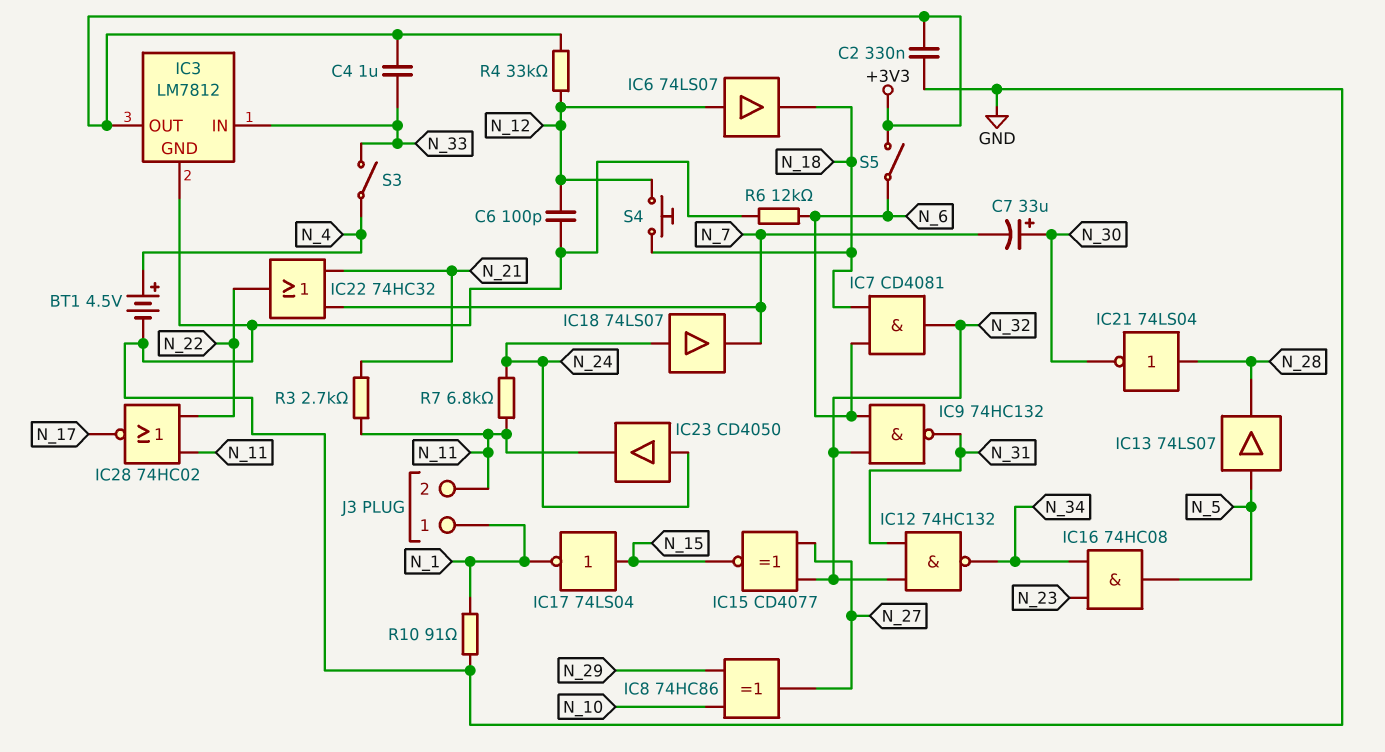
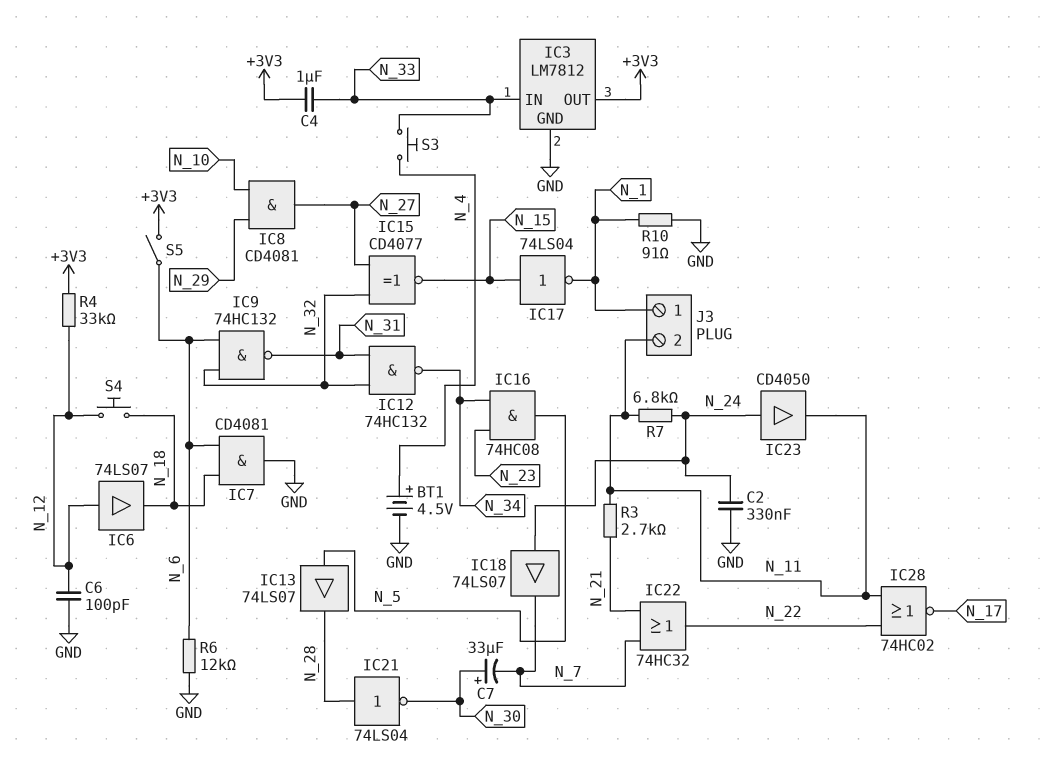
C2: 330nF (+3V3, GND) -> 330nF (GND, N_24)
IC7: AND CD4081 (in N_6, in N_18, out N_32) -> AND CD4081 (in N_6, in N_18, out GND)
IC8: XOR 74HC86 (in N_10, in N_29, out N_27) -> AND CD4081 (in N_10, in N_29, out N_27)
S3: switch (N_4, N_33) -> button (N_4, N_33)

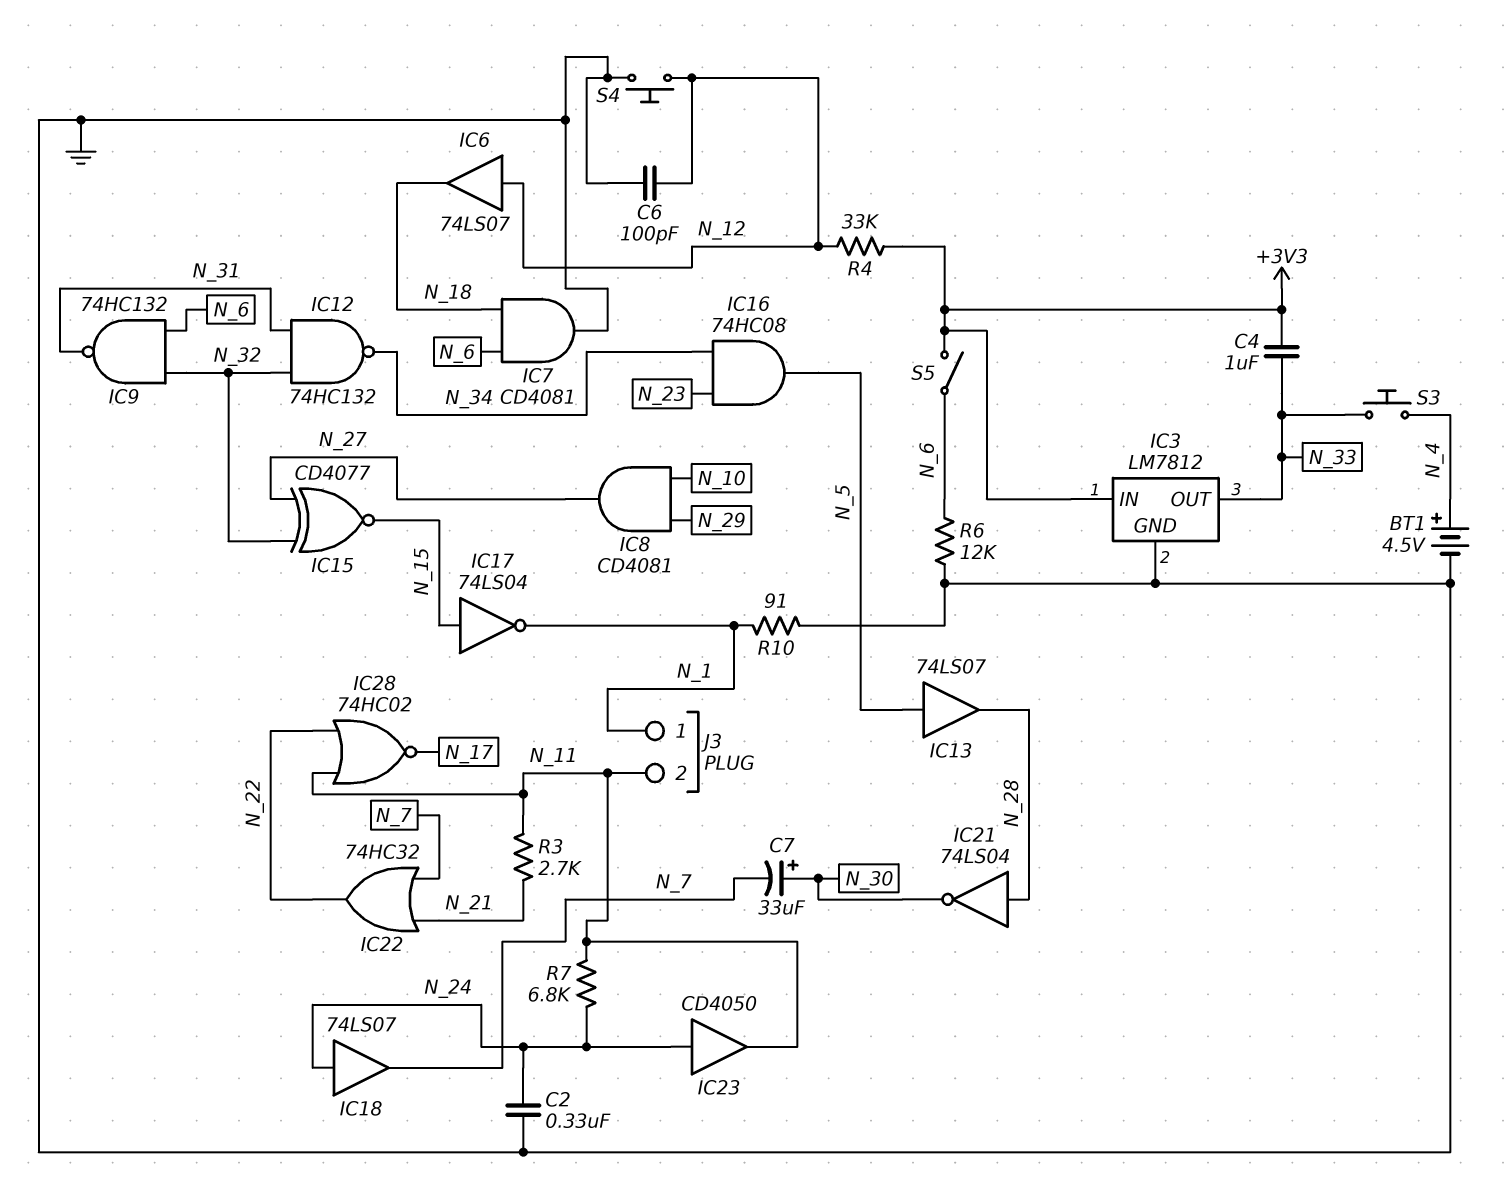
IC3 pin IN: N_33 -> +3V3
IC3 pin OUT: +3V3 -> N_33
S4: button (N_12, N_18) -> button (GND, N_12)

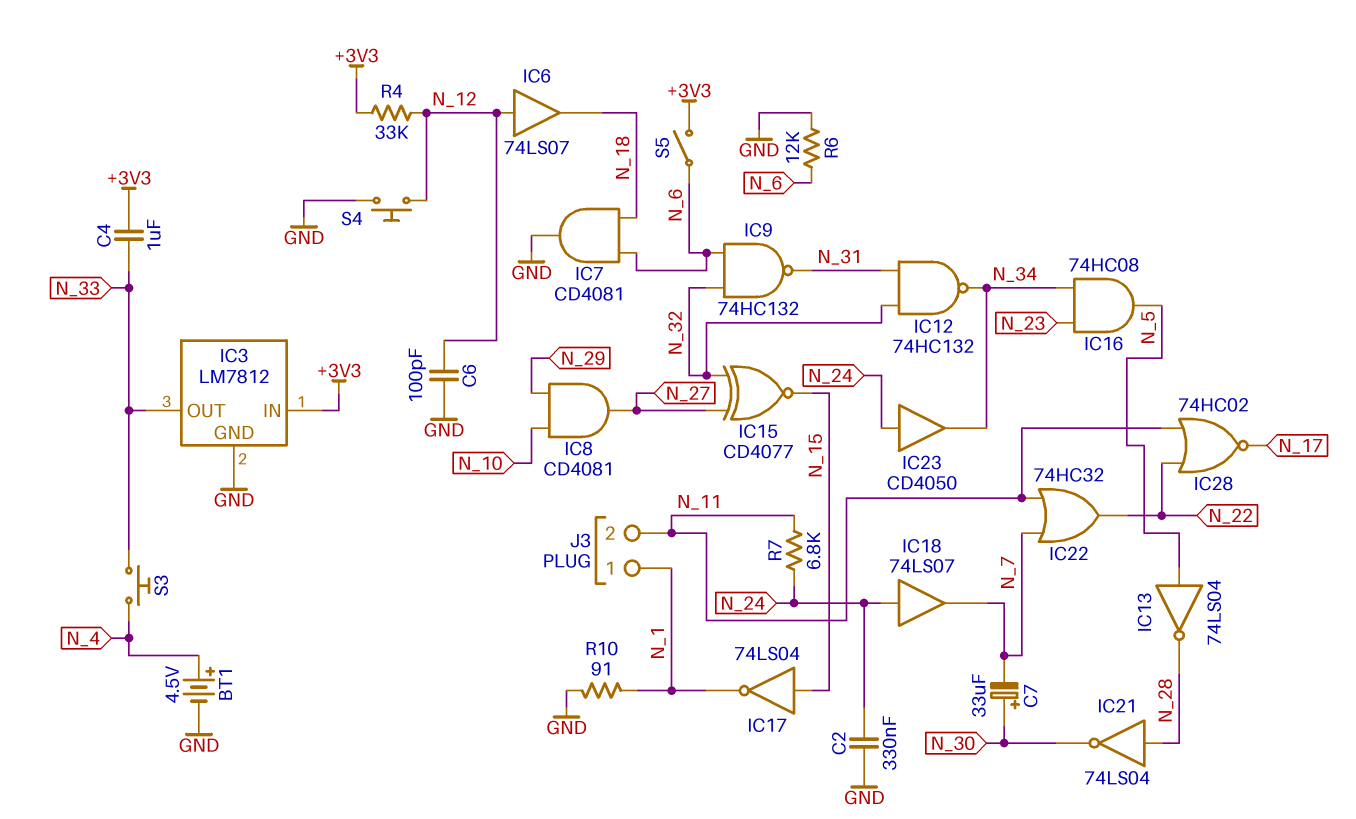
IC13: buffer 74LS07 (in N_5, out N_28) -> NOT 74LS04 (in N_5, out N_28)
IC22: OR 74HC32 (in N_7, in N_21, out N_22) -> OR 74HC32 (in N_7, in N_11, out N_22)
IC23: buffer CD4050 (in N_24, out N_11) -> buffer CD4050 (in N_24, out N_34)
R3: 2.7k (N_11, N_21) -> none

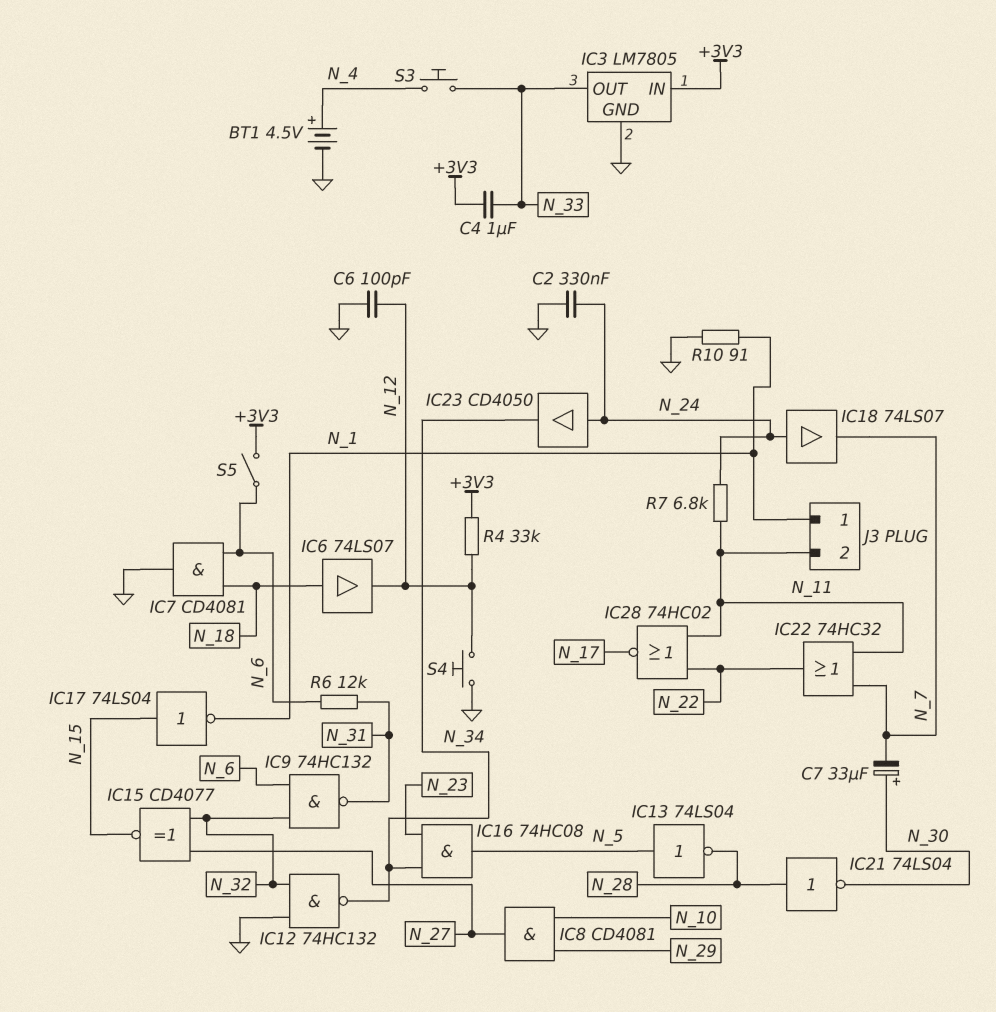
IC3: LM7812 -> LM7805
IC6: buffer 74LS07 (in N_12, out N_18) -> buffer 74LS07 (in N_18, out N_12)
IC12: NAND 74HC132 (in N_31, in N_32, out N_34) -> NAND 74HC132 (in GND, in N_32, out N_34)
R6: 12k (GND, N_6) -> 12k (N_6, N_31)

